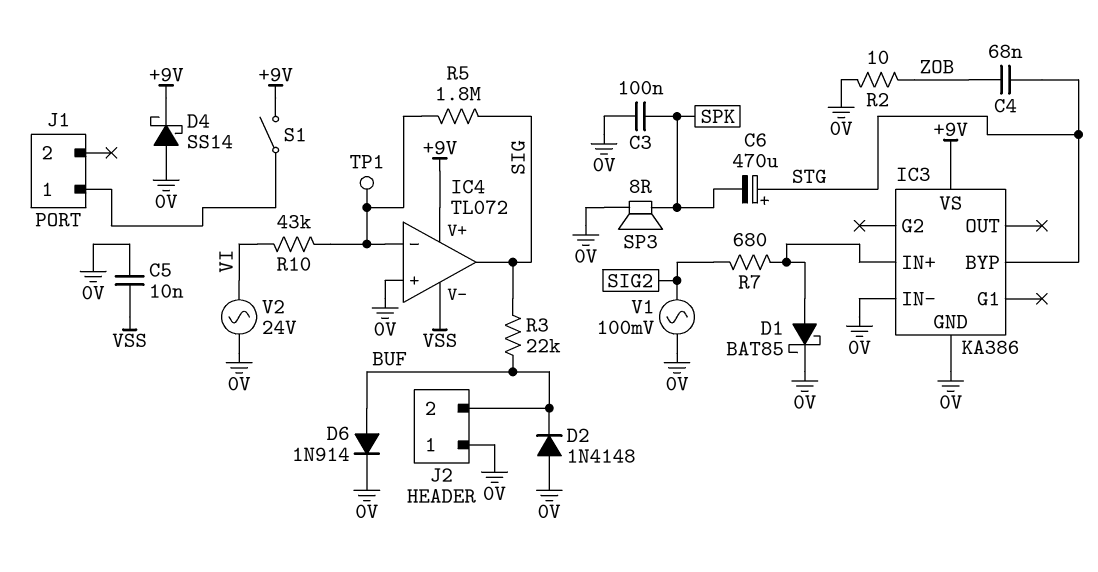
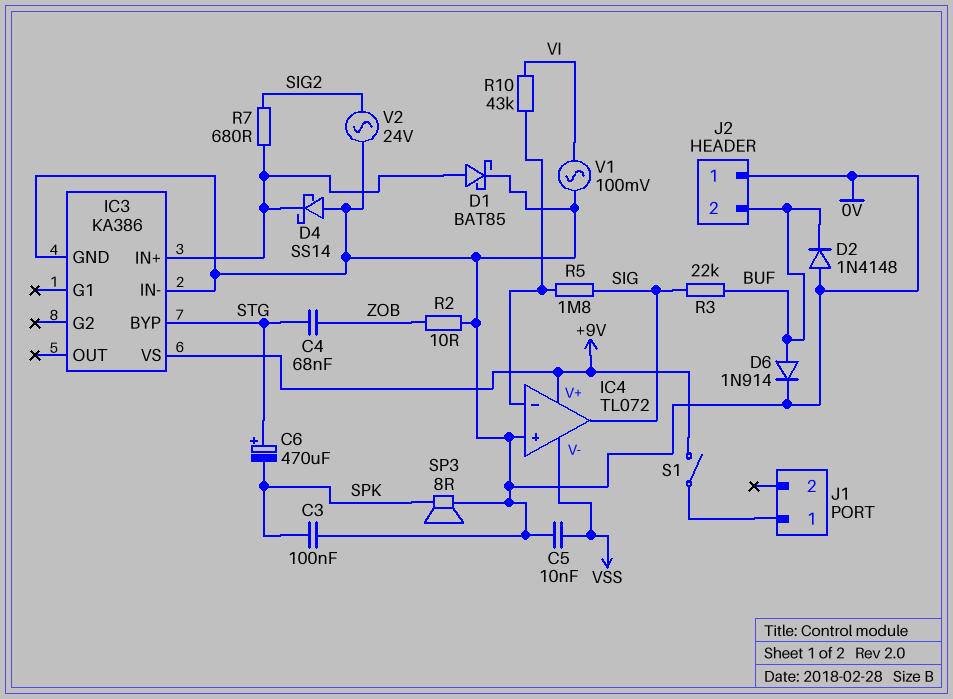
D4: schottky SS14 (A 0V, K +9V) -> schottky SS14 (A 0V, K IC3/IN+)
TP1: test point (IC4/in-) -> none
V1: AC 100mV (0V, SIG2) -> AC 100mV (0V, VI)
V2: AC 24V (0V, VI) -> AC 24V (0V, SIG2)

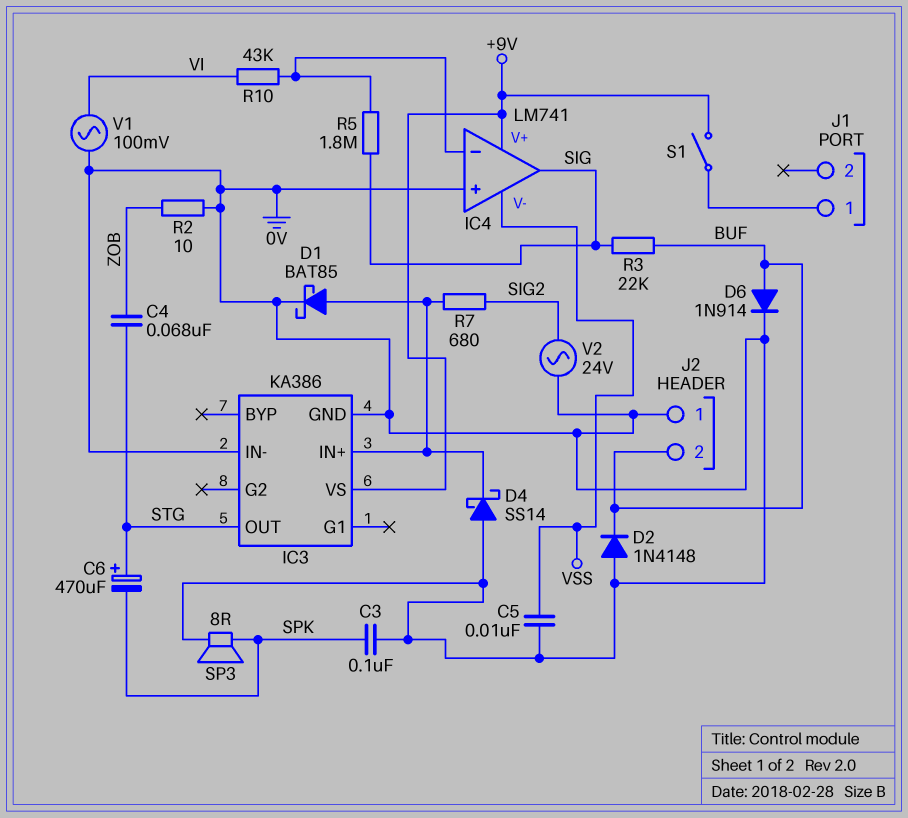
IC3 pin BYP: STG -> none
IC3 pin OUT: none -> STG
IC4: TL072 -> LM741

